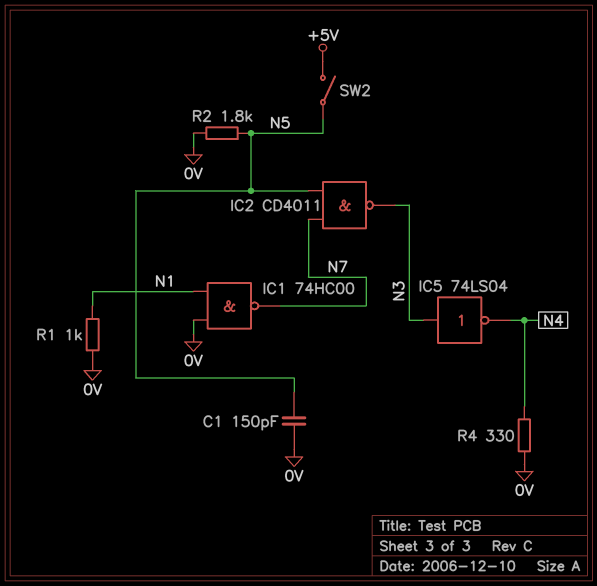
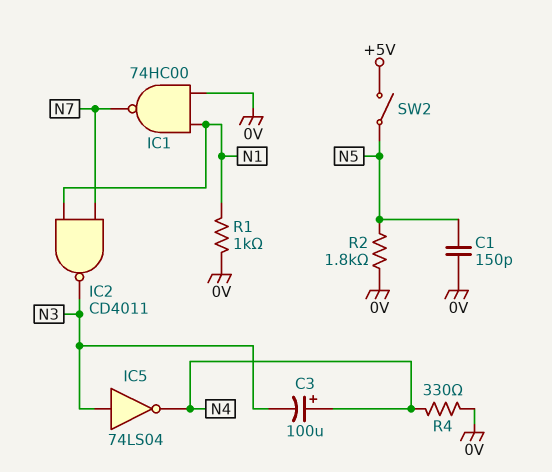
C3: none -> 100uF (plus N4, minus N3)
IC2: NAND CD4011 (in N5, in N7, out N3) -> NAND CD4011 (in N1, in N7, out N3)

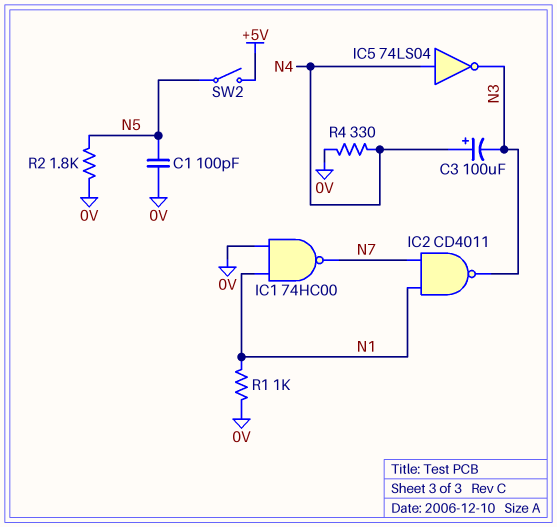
C1: 150pF (0V, N5) -> 100pF (0V, N5)
IC5: NOT 74LS04 (in N3, out N4) -> NOT 74LS04 (in N4, out N3)

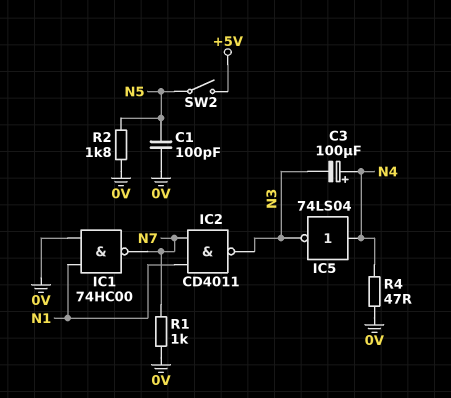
R1: 1k (0V, N1) -> 1k (0V, N7)
R4: 330 (0V, N4) -> 47 (0V, N4)

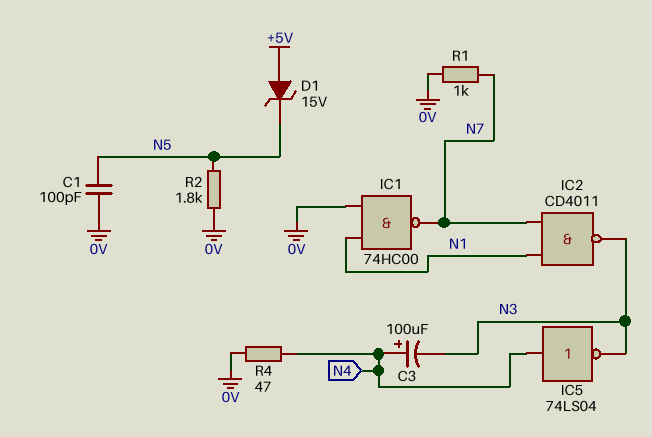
D1: none -> zener 15V (A +5V, K N5)
SW2: switch (+5V, N5) -> none

